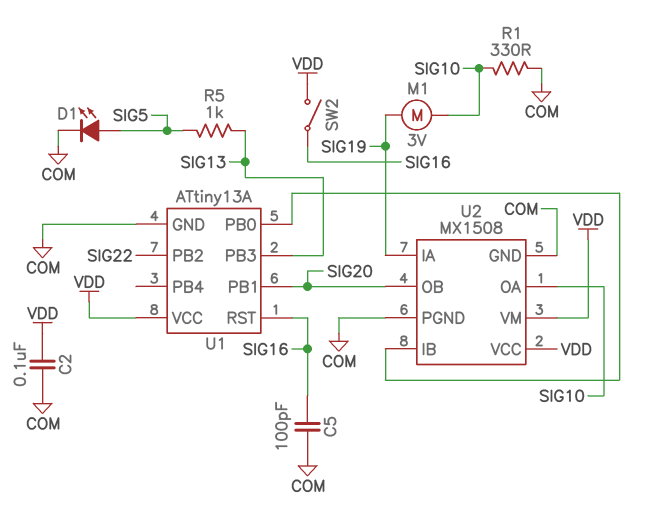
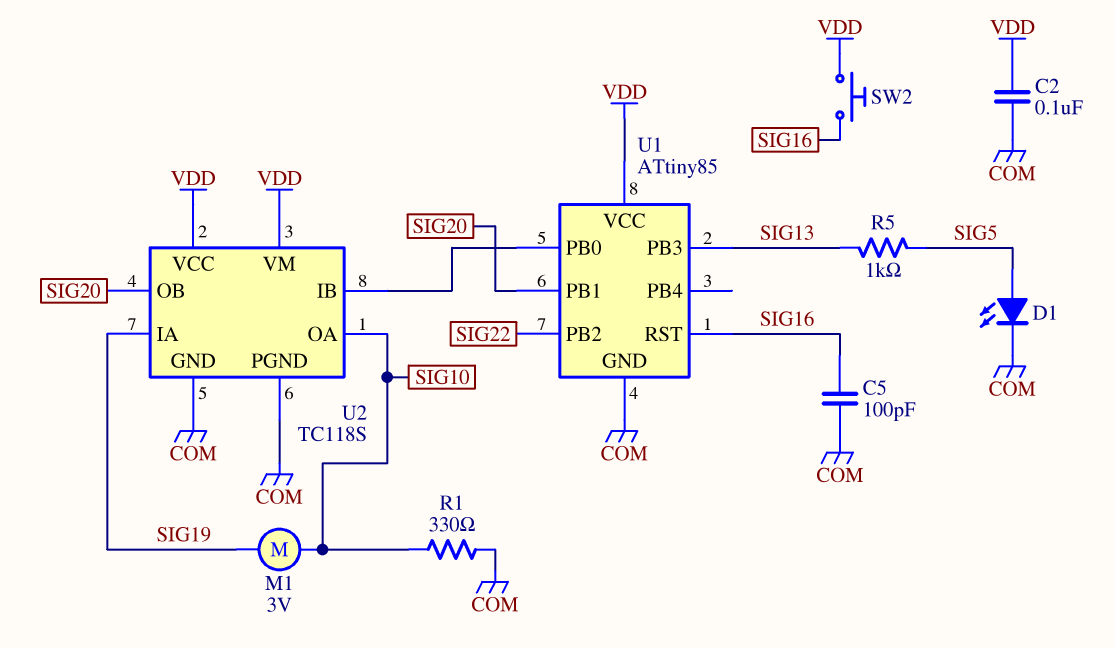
SW2: switch (SIG16, VDD) -> button (SIG16, VDD)
U1: ATtiny13A -> ATtiny85
U2: MX1508 -> TC118S

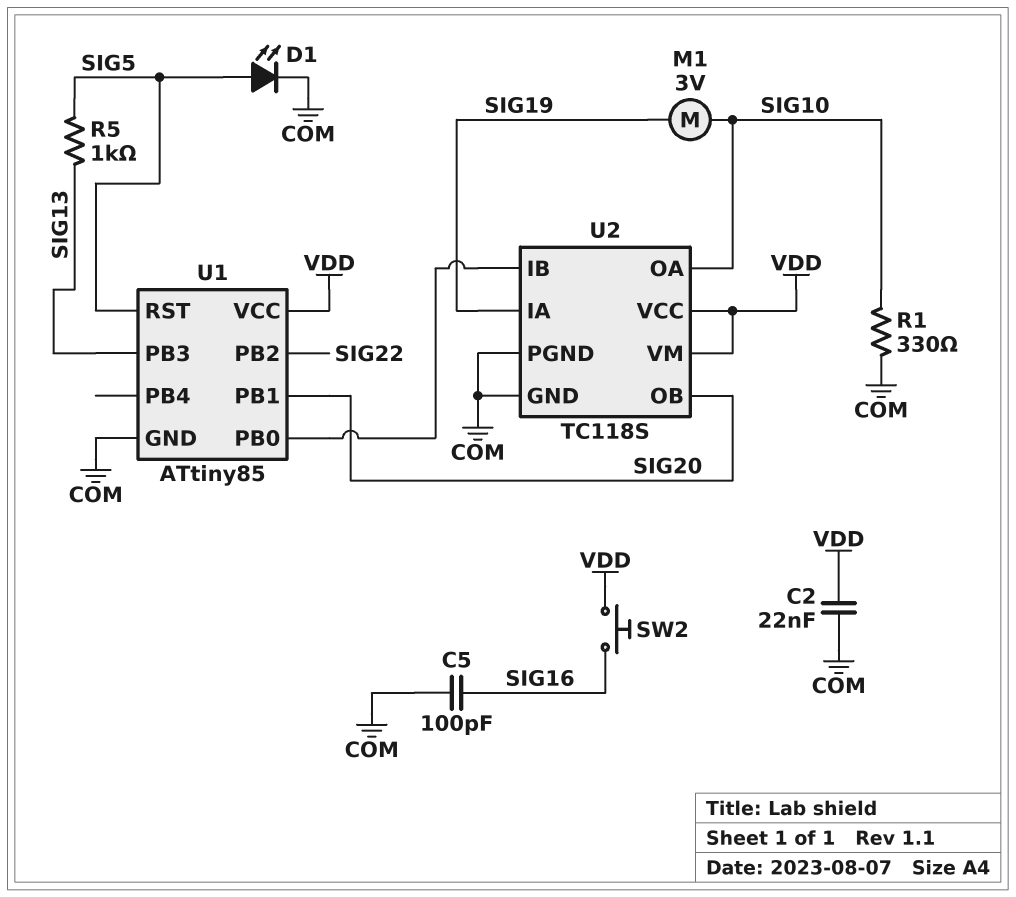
C2: 100nF (COM, VDD) -> 22nF (COM, VDD)
U1 pin RST: SIG16 -> SIG5

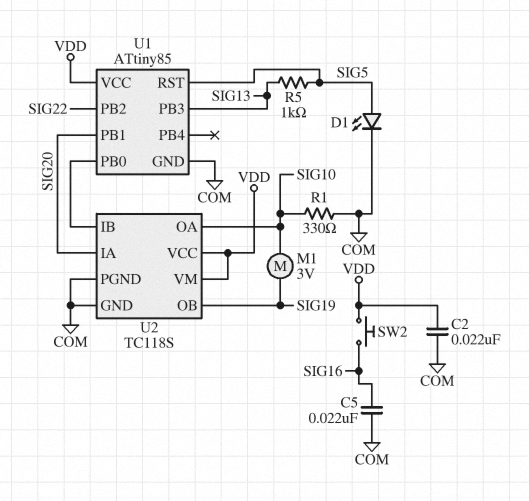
C5: 100pF (COM, SIG16) -> 22nF (COM, SIG16)
U2 pin IA: SIG19 -> SIG20
U2 pin OB: SIG20 -> SIG19

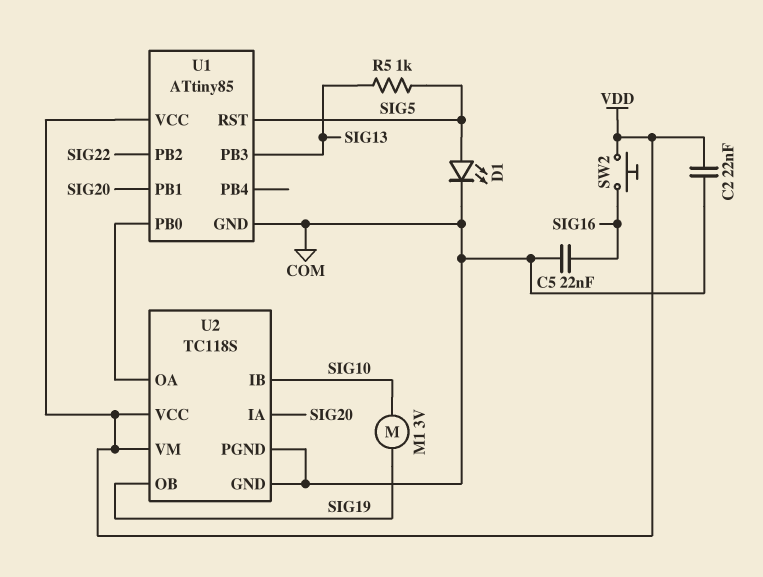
R1: 330 (COM, SIG10) -> none
U2 pin IB: U1/PB0 -> SIG10
U2 pin OA: SIG10 -> U1/PB0

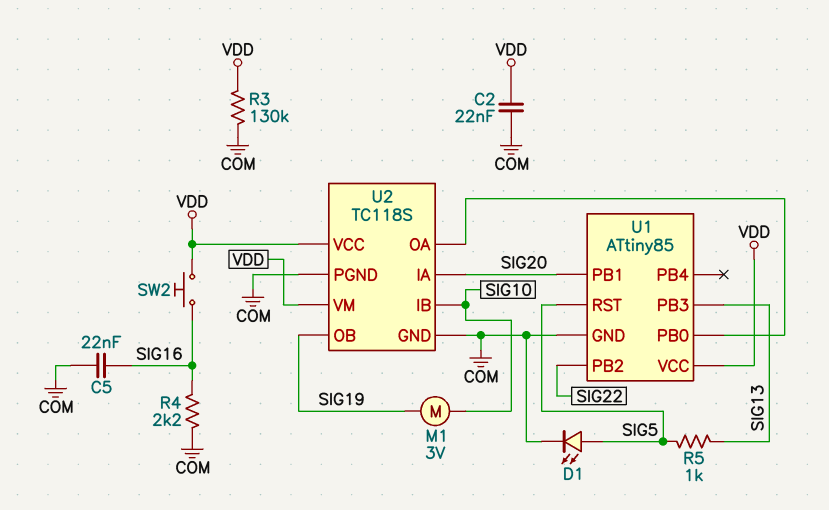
R3: none -> 130k (COM, VDD)
R4: none -> 2.2k (COM, SIG16)

